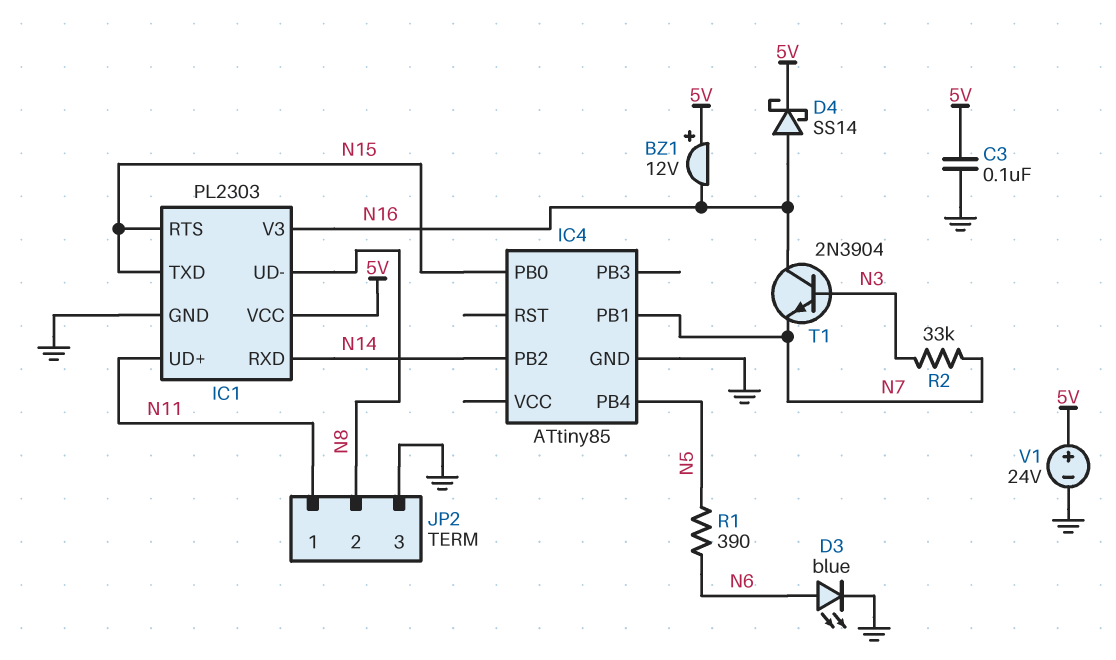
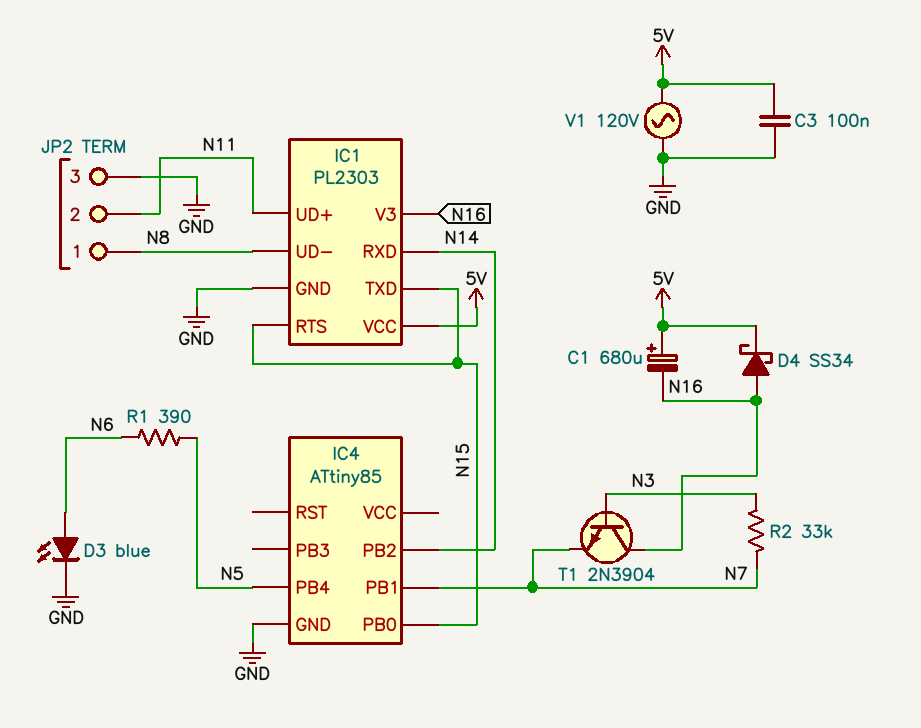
BZ1: buzzer 12V (plus 5V, minus N16) -> none
C1: none -> 680uF (plus 5V, minus N16)
D4: schottky SS14 (A N16, K 5V) -> schottky SS34 (A N16, K 5V)
JP2 pin 1: N11 -> N8
JP2 pin 2: N8 -> N11
V1: 24V (plus 5V, minus GND) -> AC 120V (5V, GND)

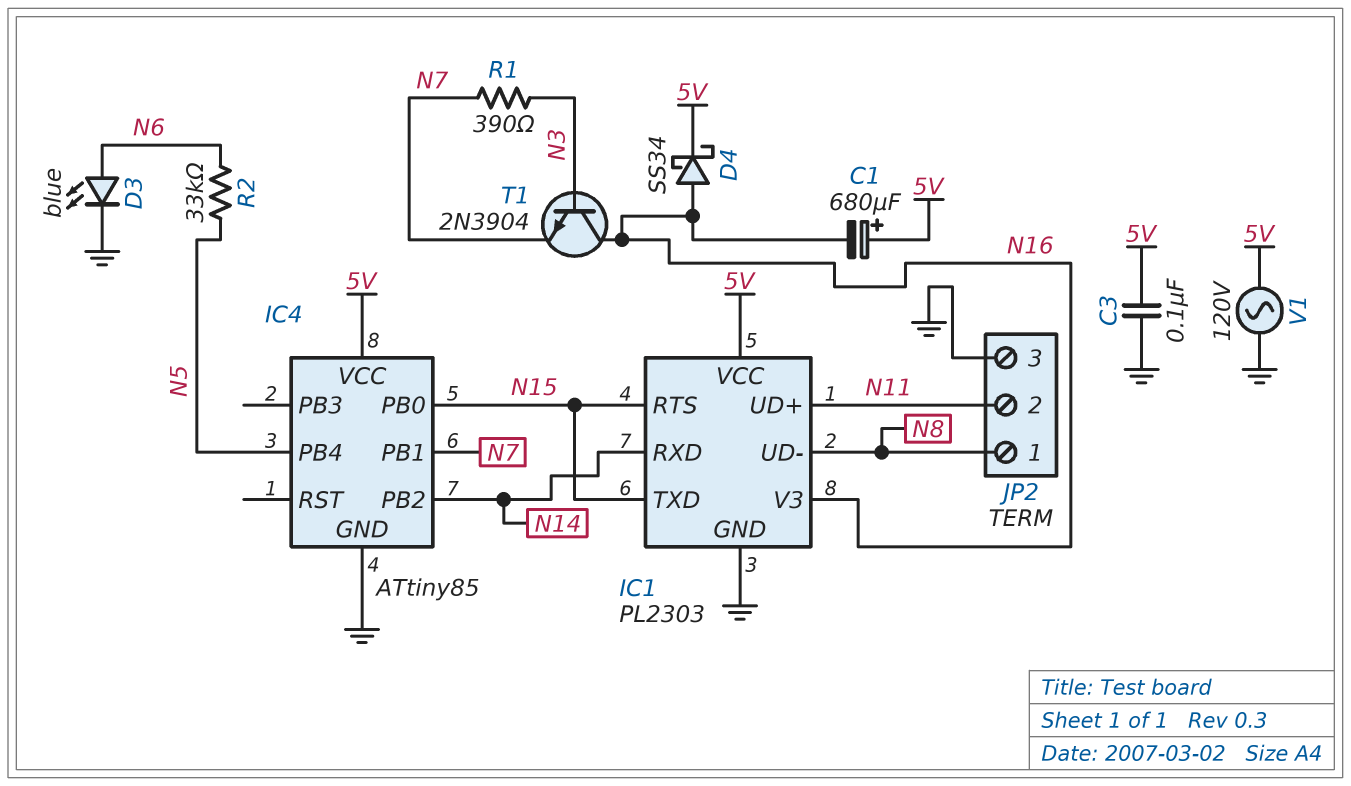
IC4 pin VCC: none -> 5V
R1: 390 (N5, N6) -> 390 (N3, N7)
R2: 33k (N3, N7) -> 33k (N5, N6)

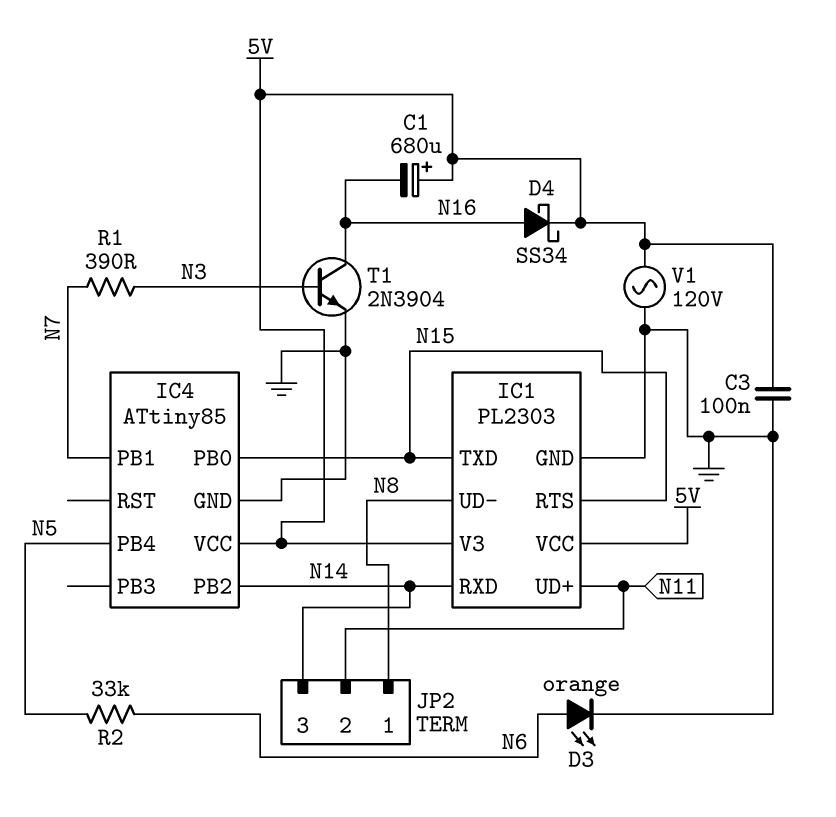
D3: LED blue (A N6, K GND) -> LED orange (A N6, K GND)
IC1 pin V3: N16 -> 5V
JP2 pin 3: GND -> N14
T1: NPN 2N3904 (B N3, C N16, E N7) -> NPN 2N3904 (B N3, C N16, E GND)

